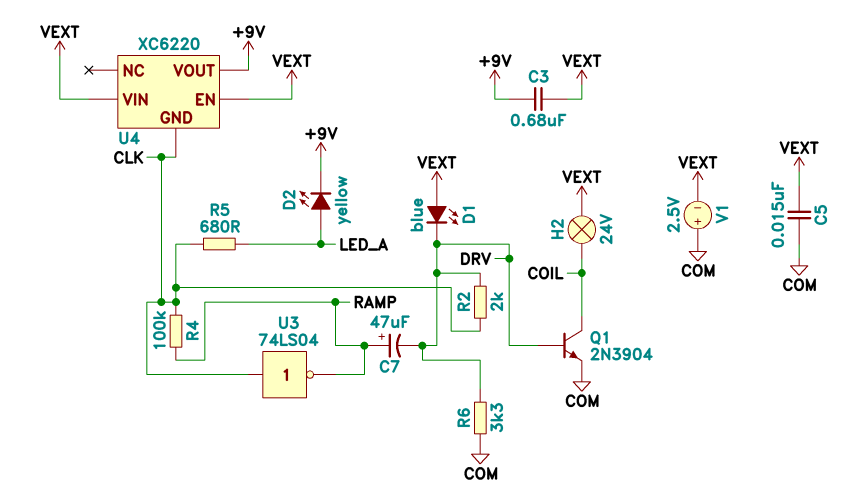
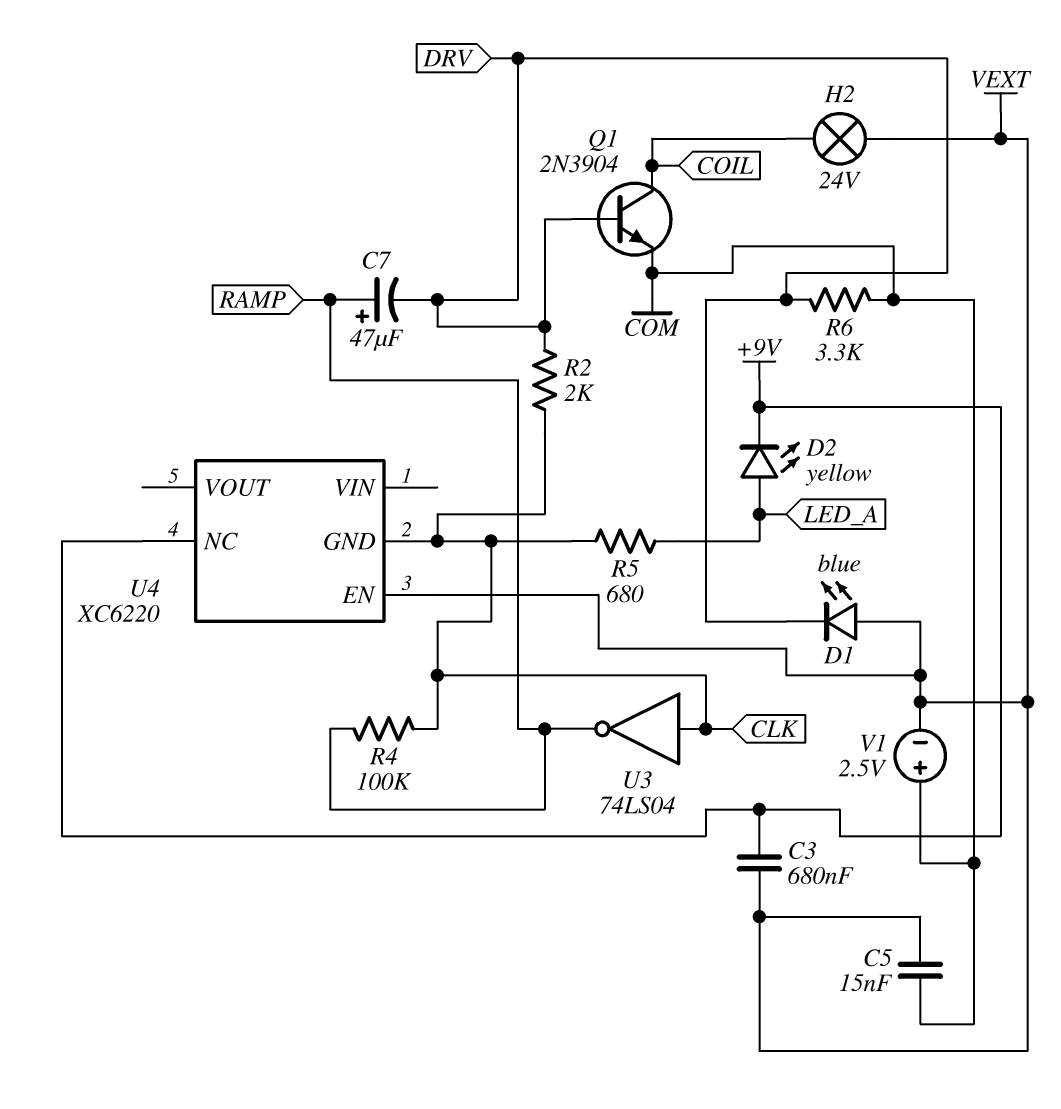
U4 pin NC: none -> +9V
U4 pin VIN: VEXT -> none
U4 pin VOUT: +9V -> none

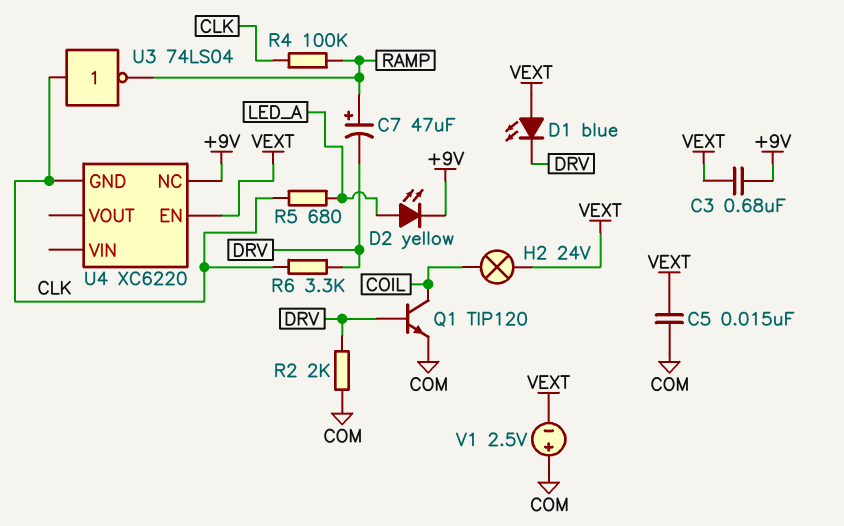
Q1: NPN 2N3904 (B DRV, C COIL, E COM) -> NPN TIP120 (B DRV, C COIL, E COM)
R2: 2k (CLK, DRV) -> 2k (COM, DRV)
R6: 3.3k (COM, DRV) -> 3.3k (CLK, DRV)

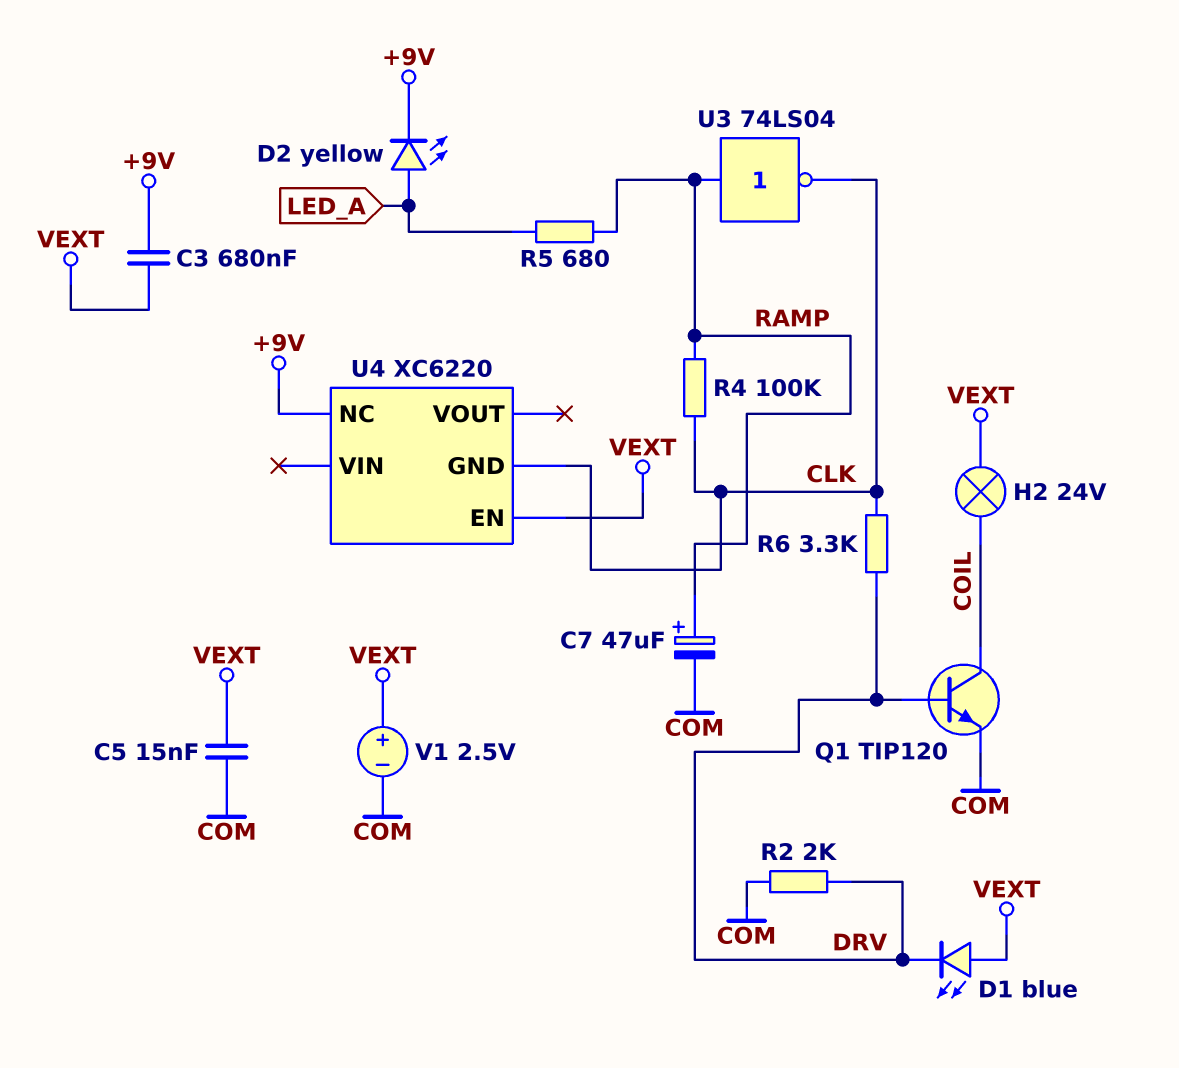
C7: 47uF (plus RAMP, minus DRV) -> 47uF (plus RAMP, minus COM)
R5: 680 (CLK, LED_A) -> 680 (LED_A, RAMP)
U3: NOT 74LS04 (in CLK, out RAMP) -> NOT 74LS04 (in RAMP, out CLK)
V1: 2.5V (plus COM, minus VEXT) -> 2.5V (plus VEXT, minus COM)

